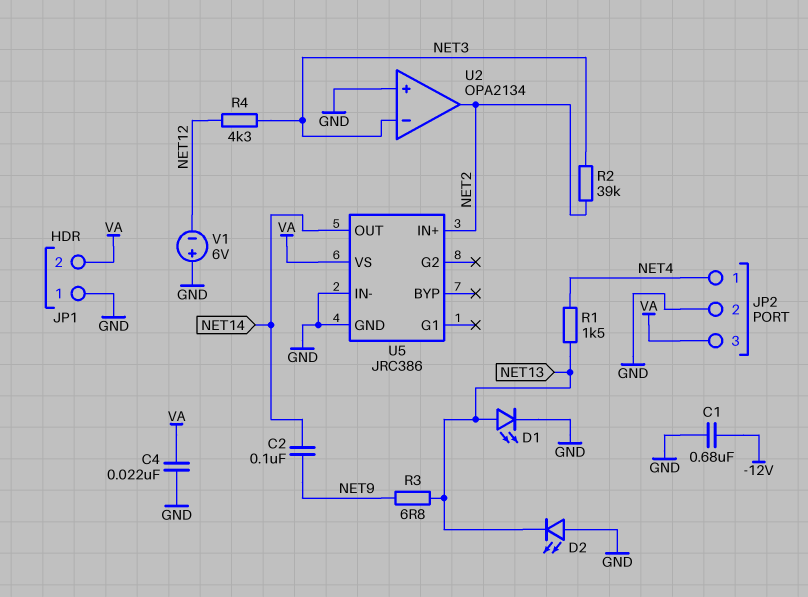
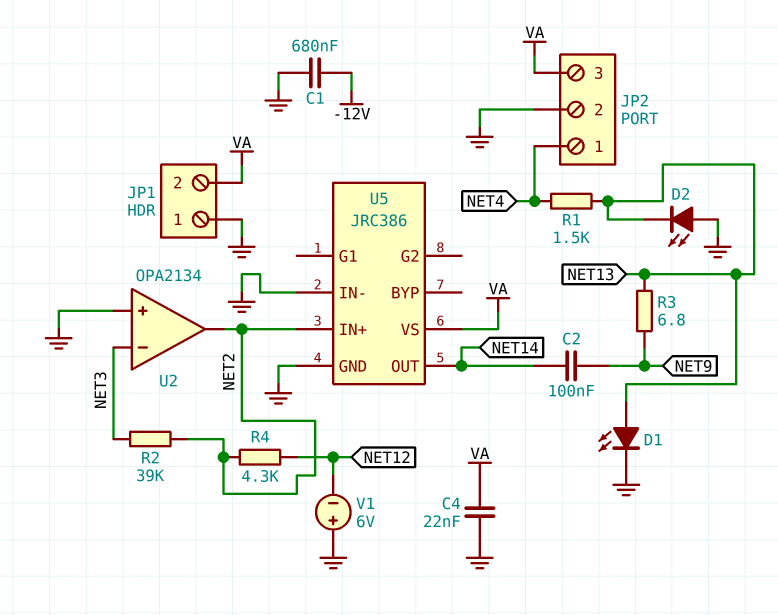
R4: 4.3k (NET3, NET12) -> 4.3k (NET2, NET12)

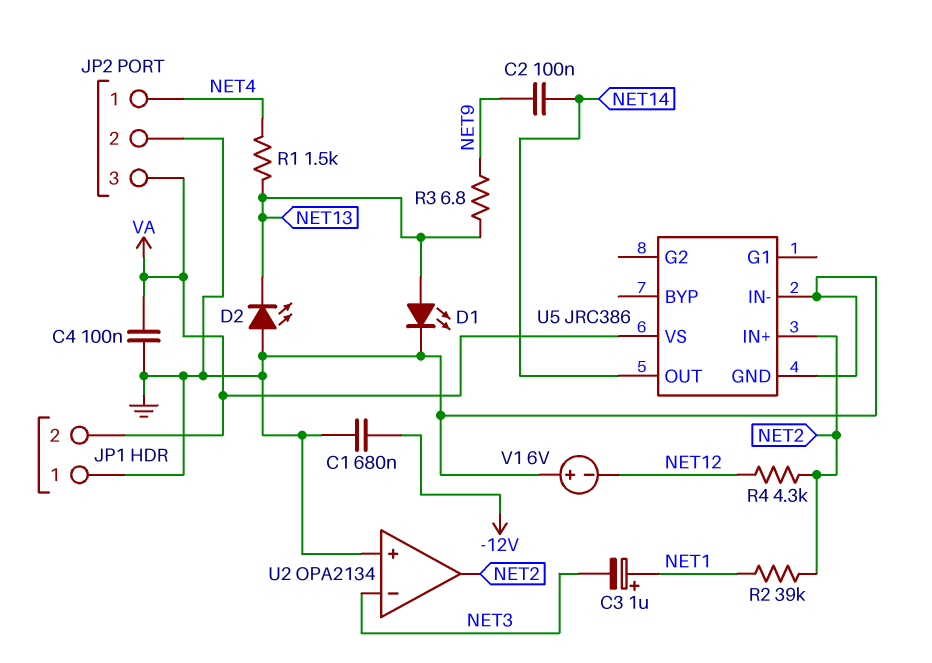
C3: none -> 1uF (plus NET1, minus NET3)
C4: 22nF (GND, VA) -> 100nF (GND, VA)
R2: 39k (NET2, NET3) -> 39k (NET1, NET2)

